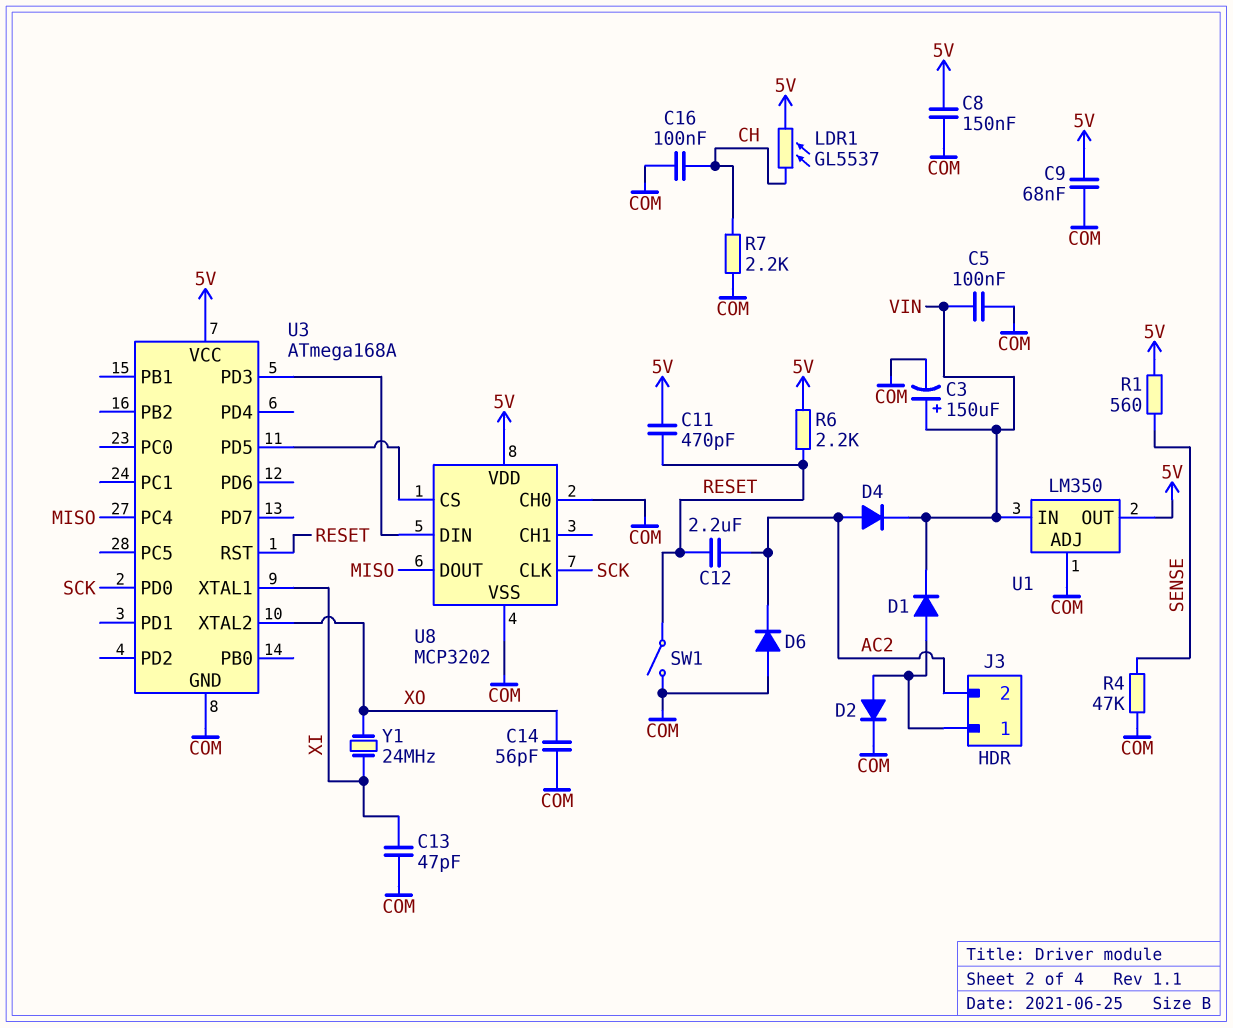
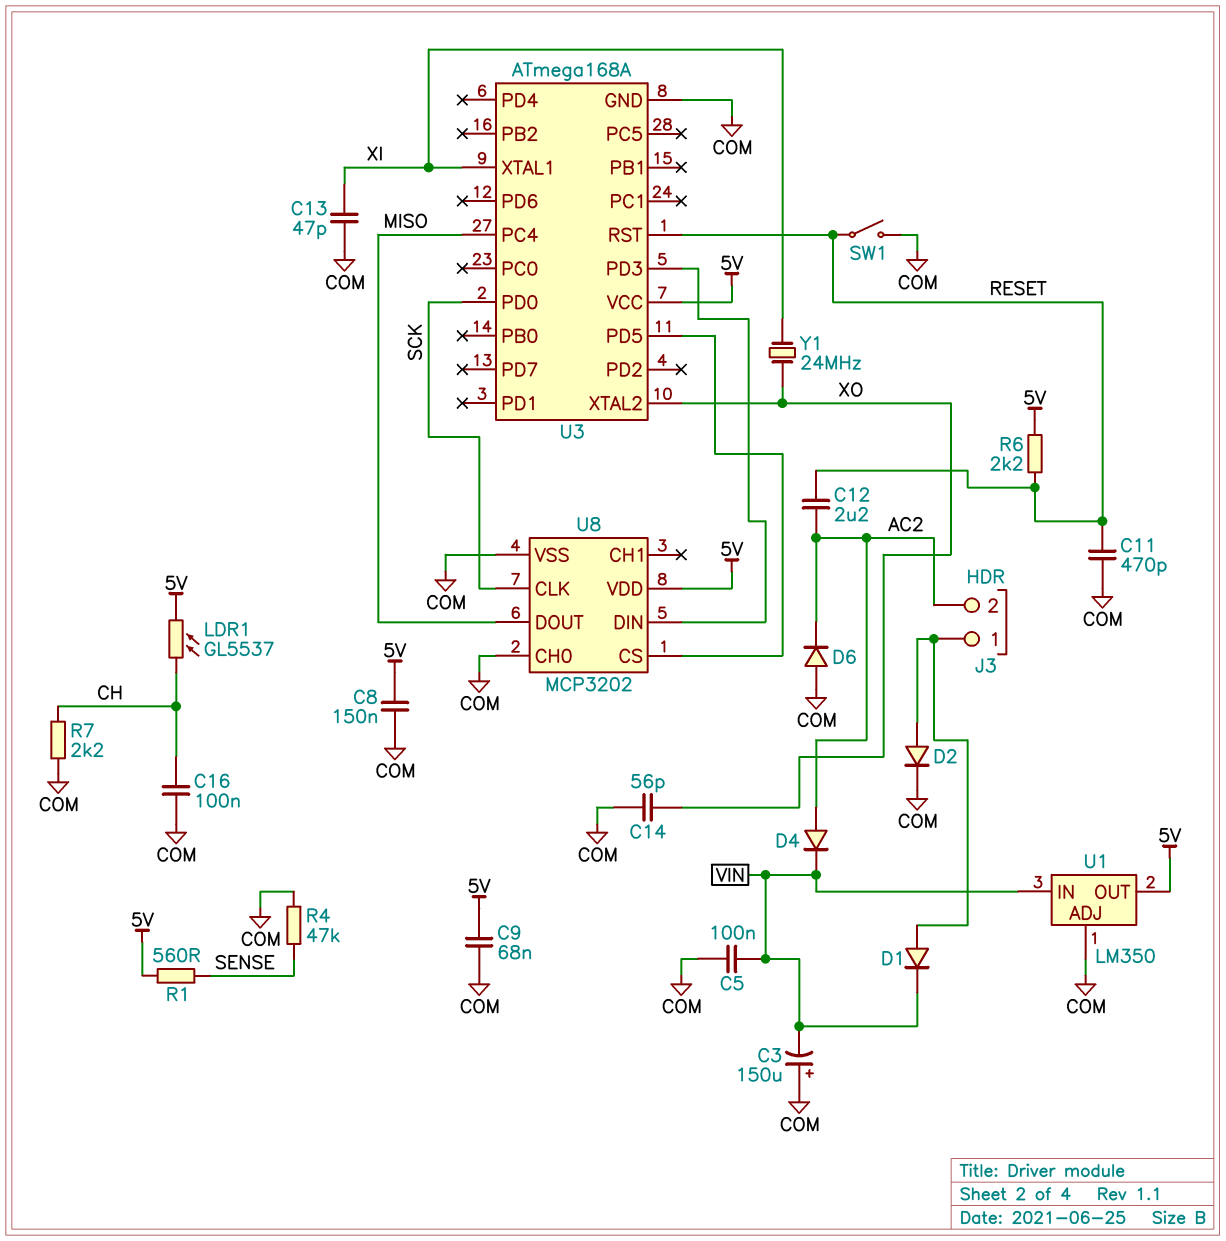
C3: 150uF (plus VIN, minus COM) -> 150uF (plus COM, minus VIN)
C11: 470pF (5V, RESET) -> 470pF (COM, RESET)

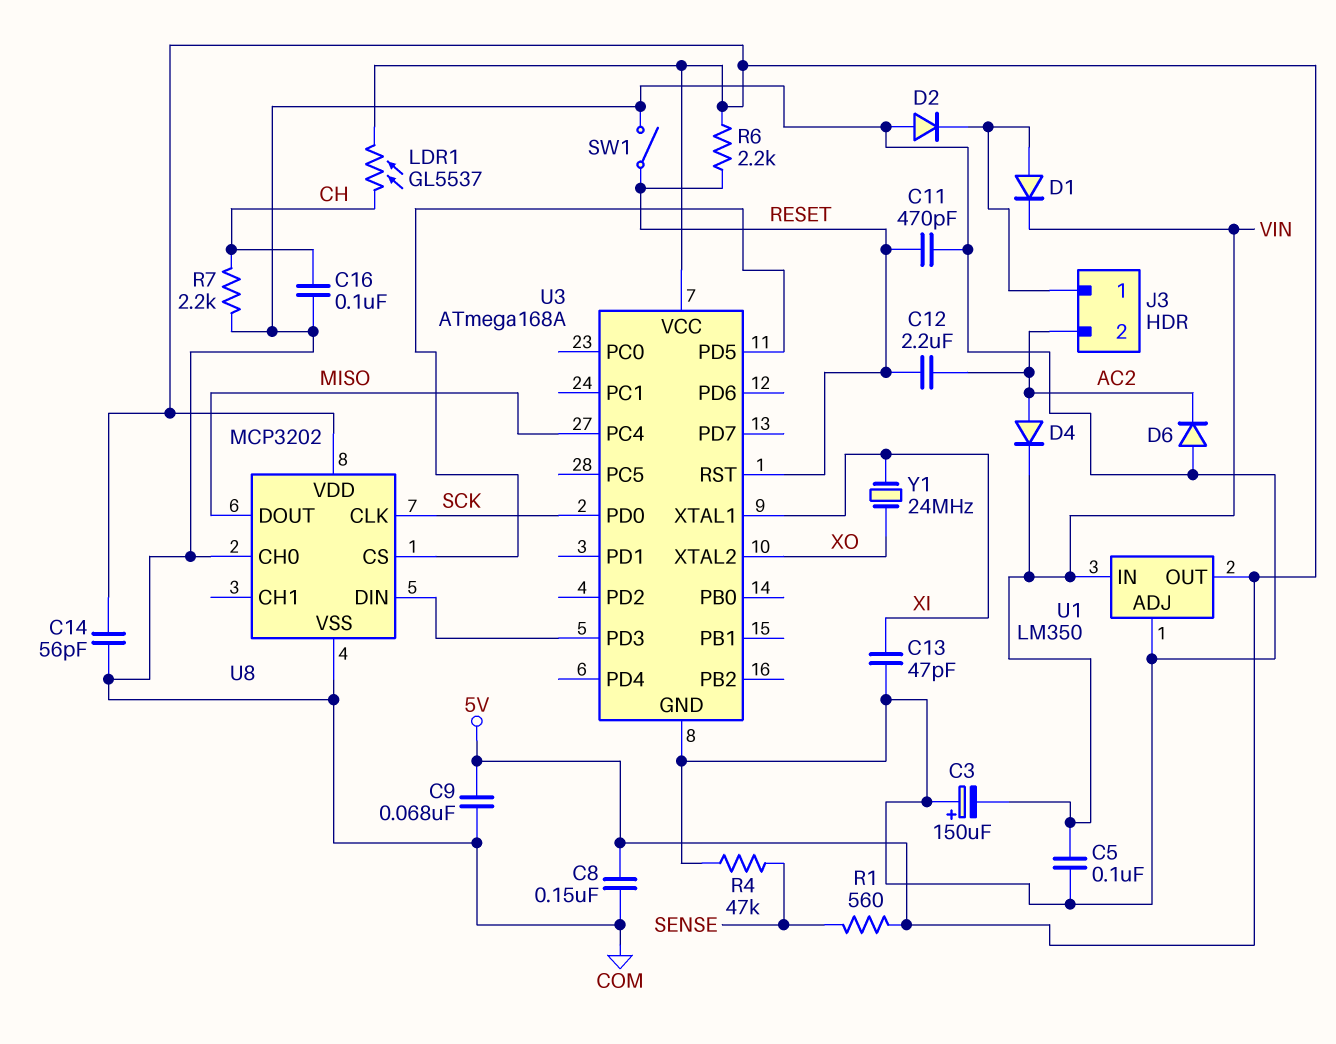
C14: 56pF (COM, XO) -> 56pF (5V, COM)
D2: diode (A J3/1, K COM) -> diode (A COM, K J3/1)

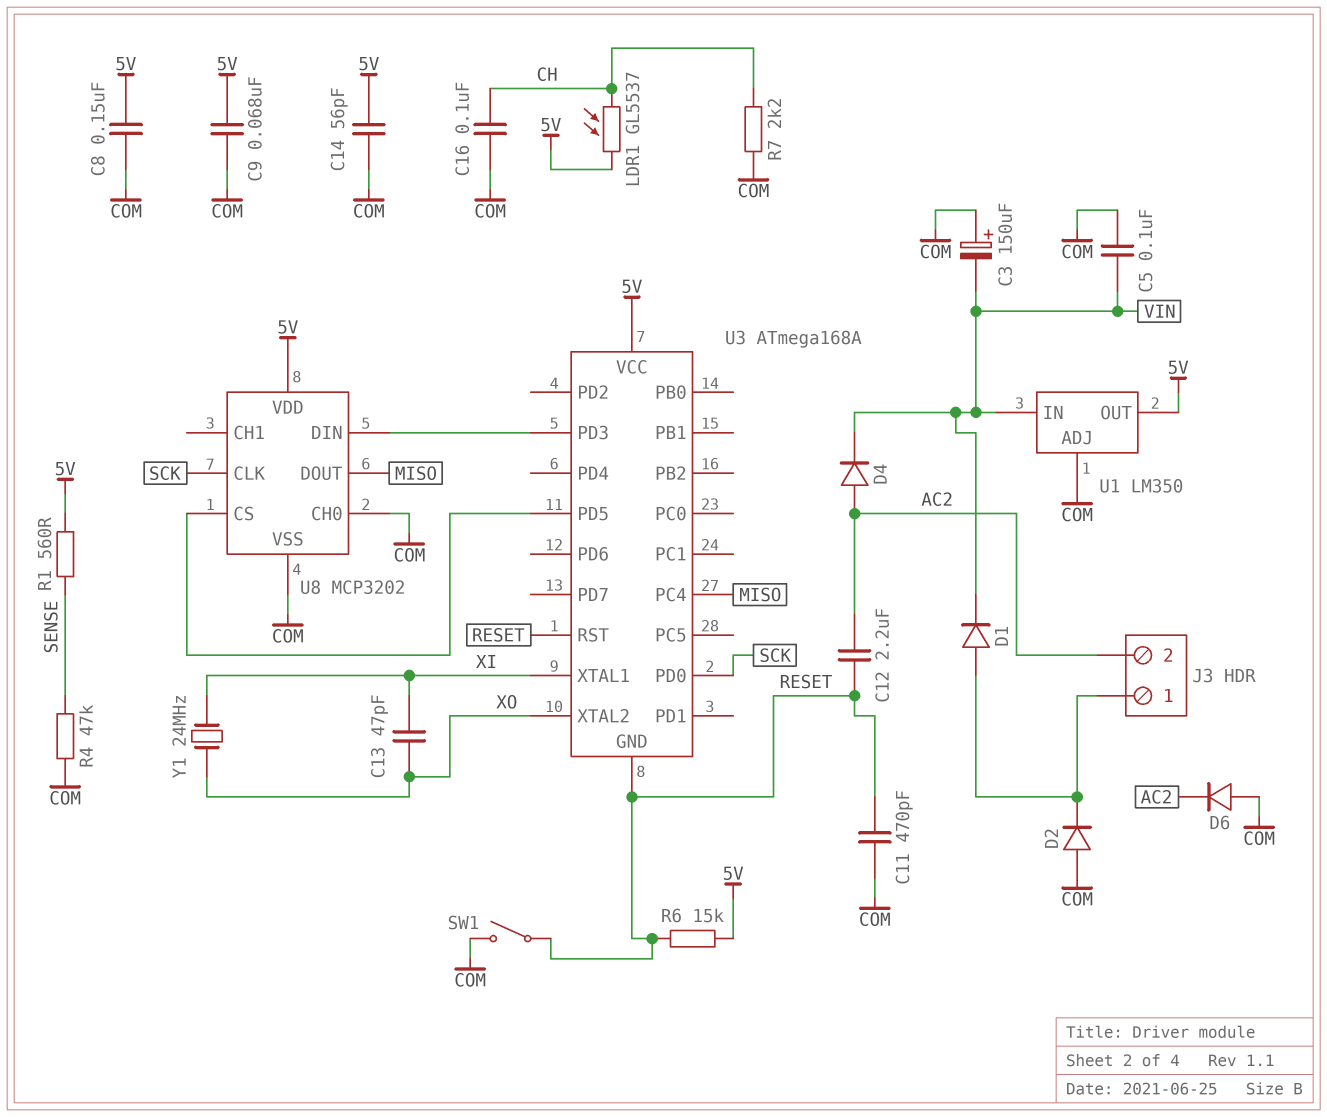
C13: 47pF (COM, XI) -> 47pF (XI, XO)
R6: 2.2k (5V, RESET) -> 15k (5V, RESET)
U3 pin GND: COM -> RESET

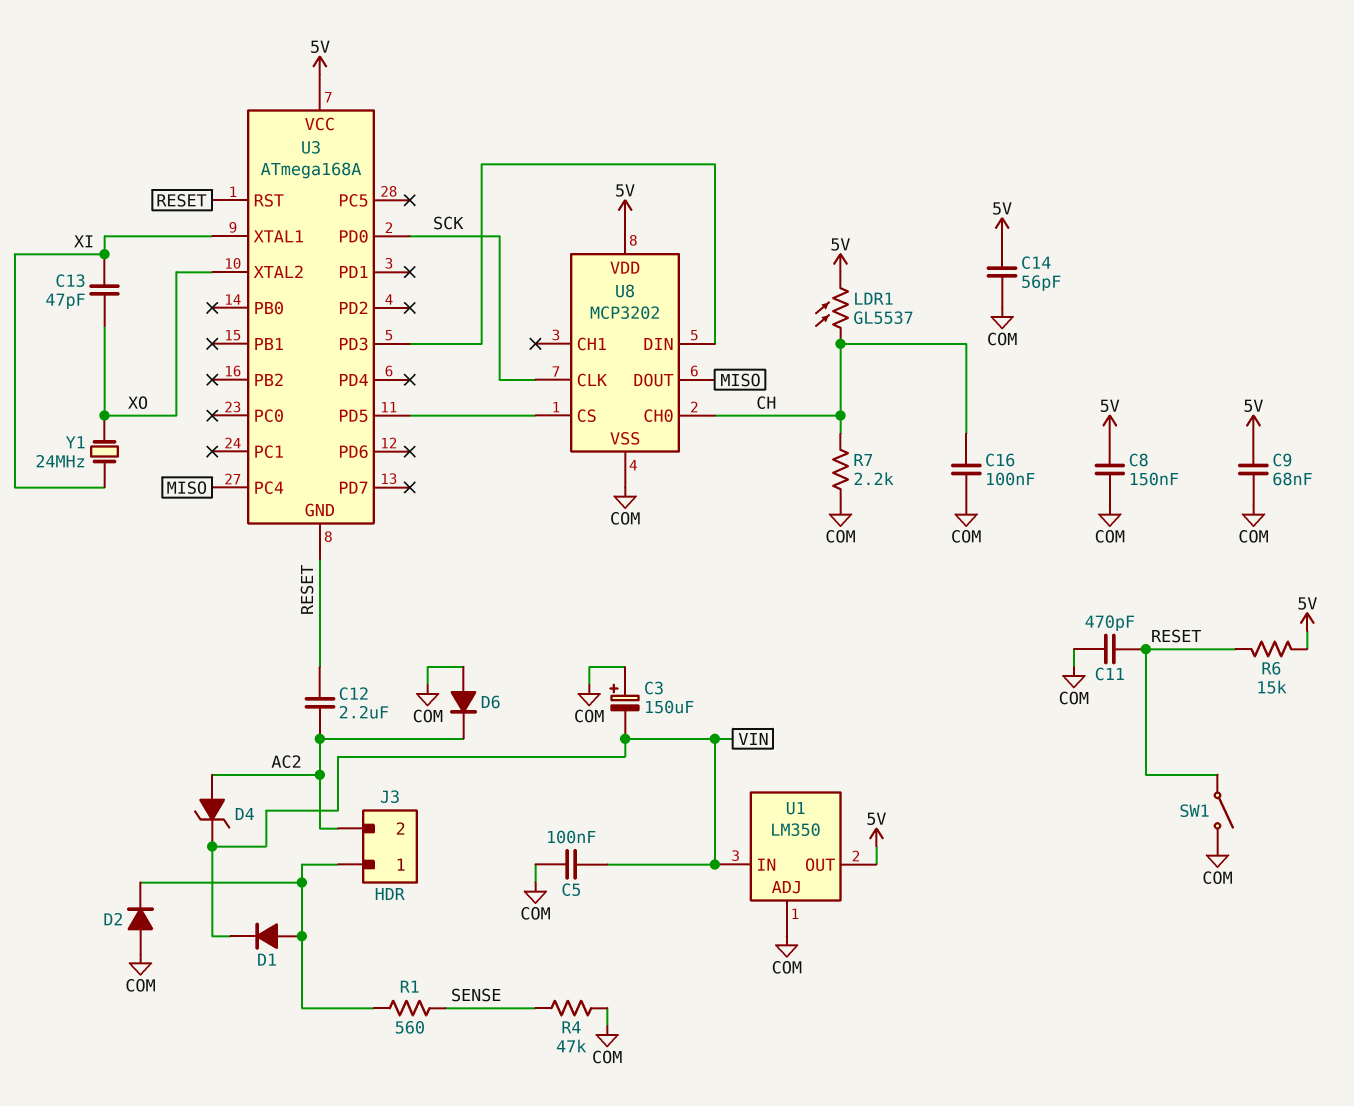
D4: diode (A AC2, K VIN) -> zener (A AC2, K VIN)
R1: 560 (5V, SENSE) -> 560 (J3/1, SENSE)
U8 pin CH0: COM -> CH

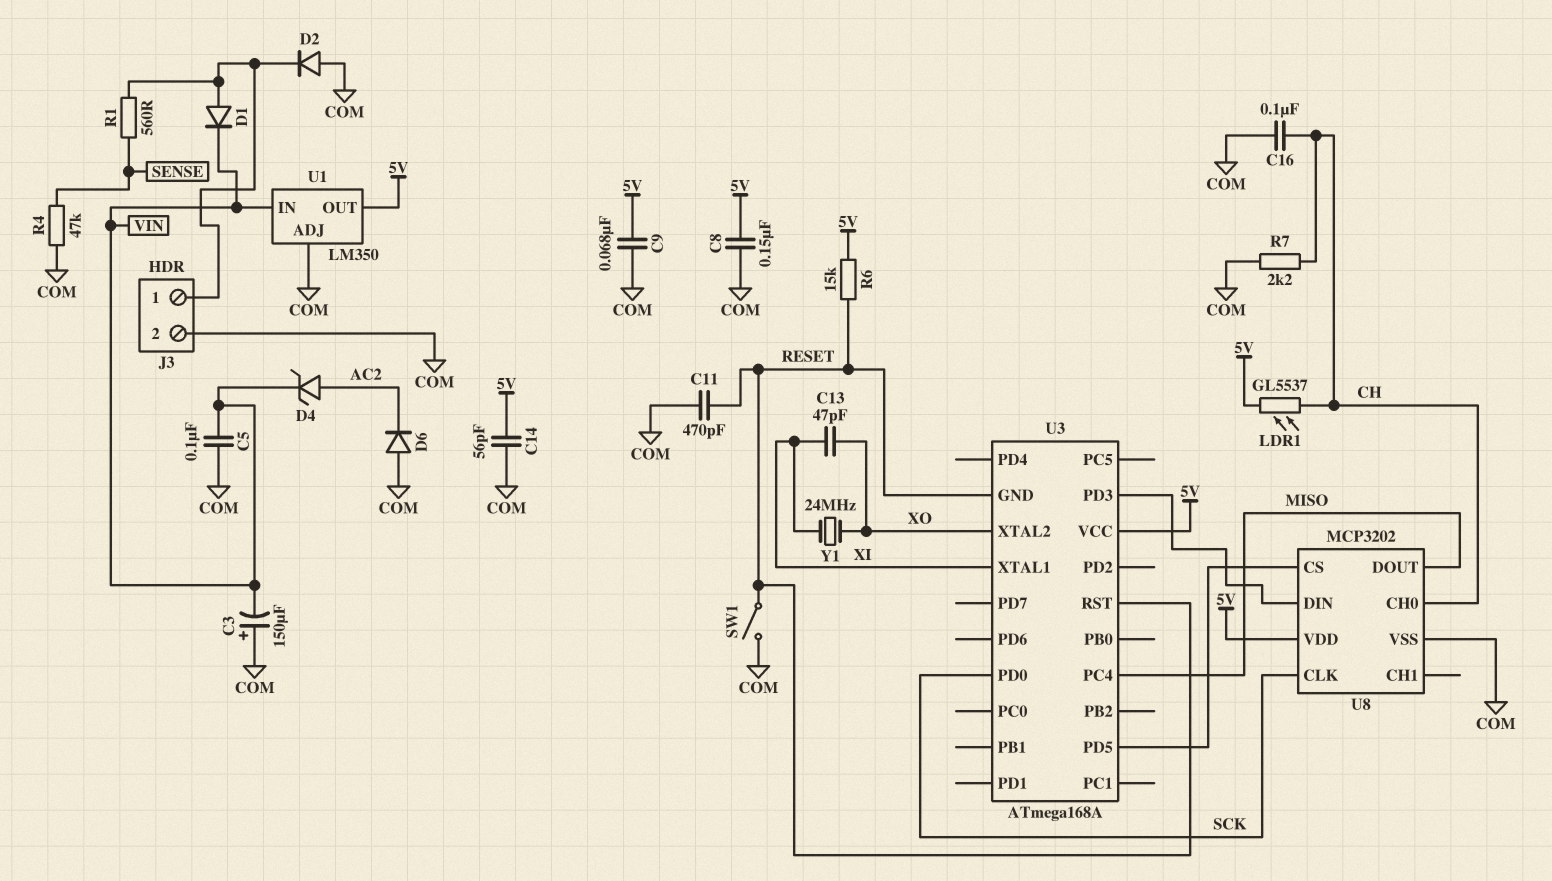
C12: 2.2uF (AC2, RESET) -> none
J3 pin 2: AC2 -> COM

